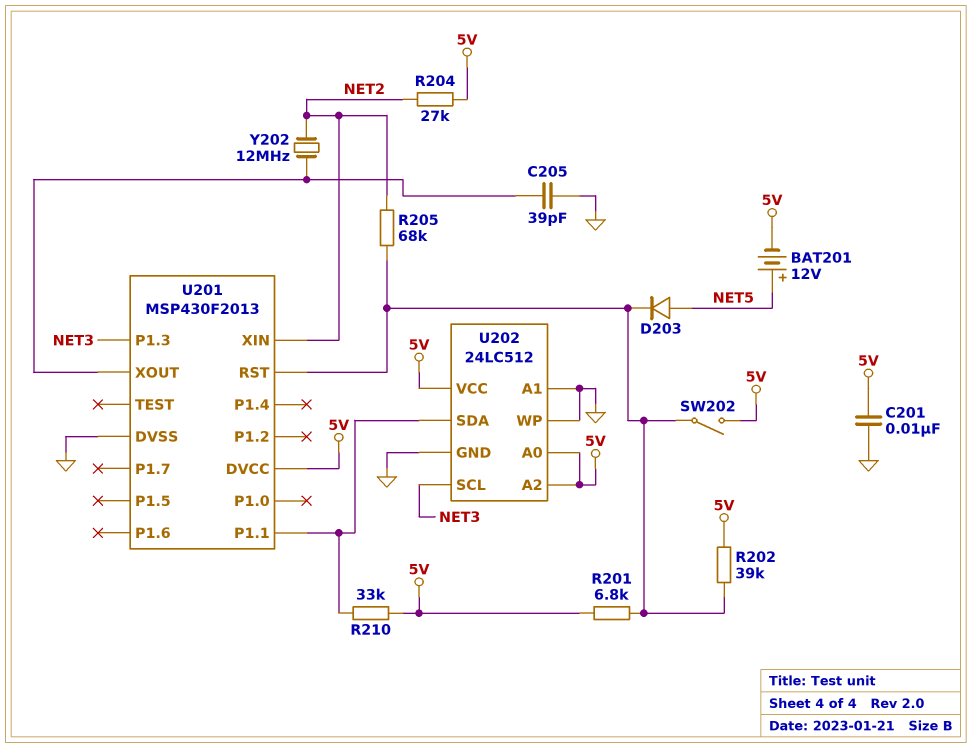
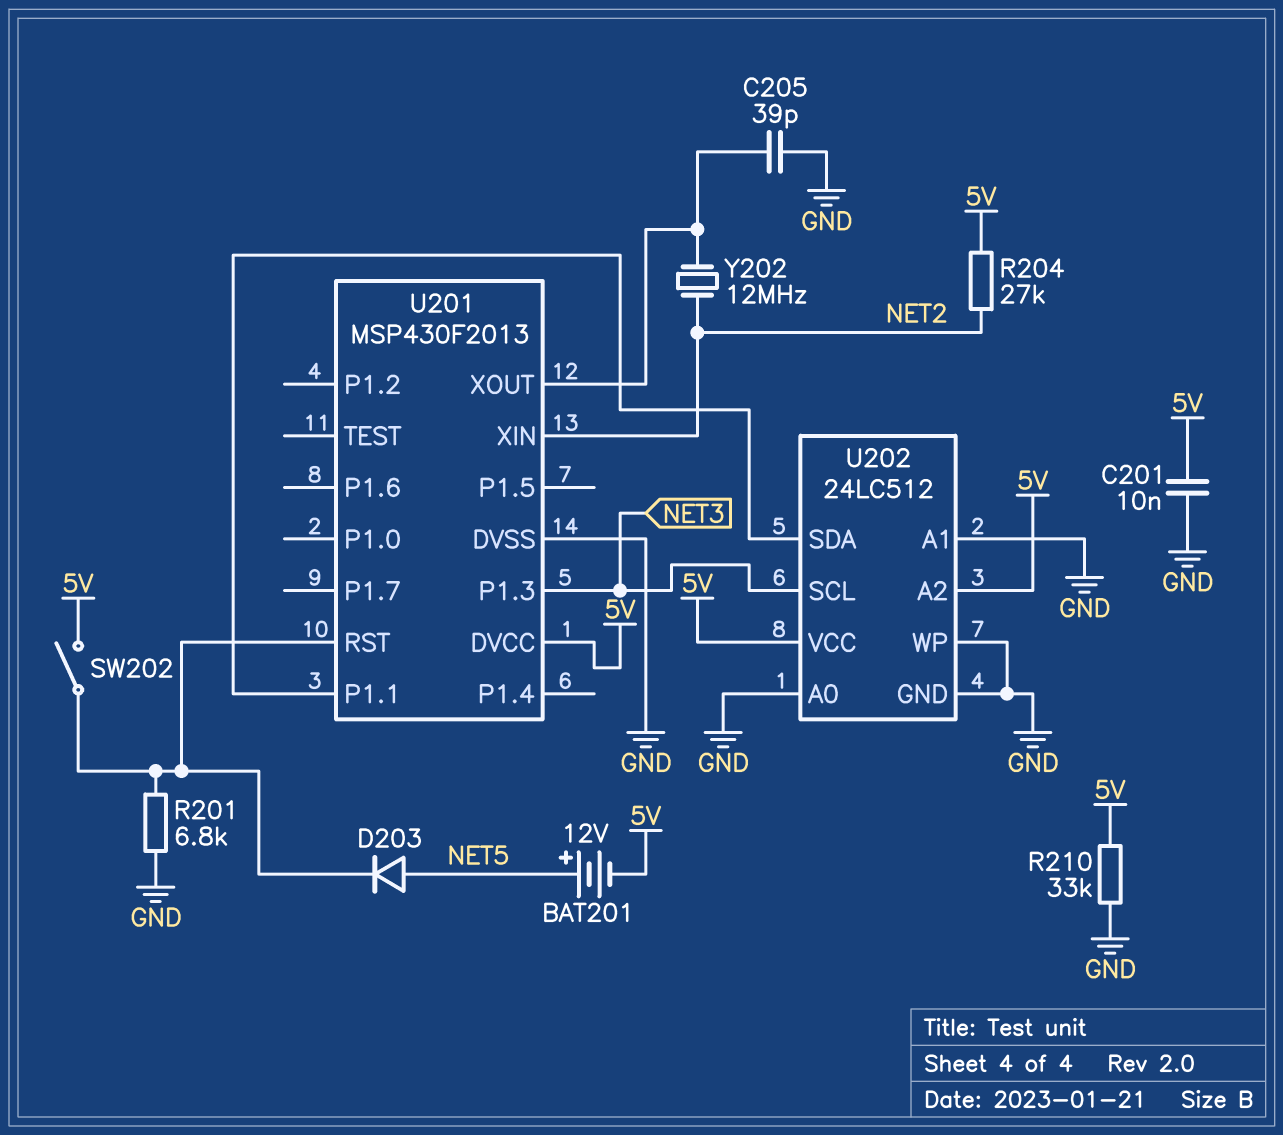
R201: 6.8k (5V, U201/RST) -> 6.8k (GND, U201/RST)
R202: 39k (5V, U201/RST) -> none
R205: 68k (NET2, U201/RST) -> none
R210: 33k (5V, U201/P1.1) -> 33k (5V, GND)
U202 pin A0: 5V -> GND

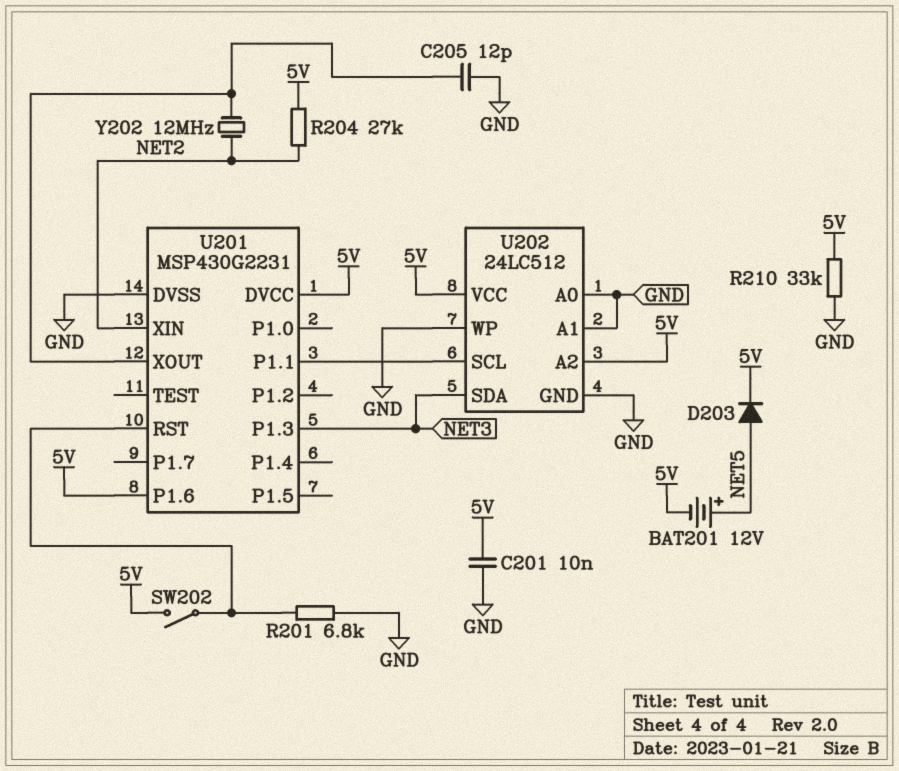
C205: 39pF (GND, U201/XOUT) -> 12pF (GND, U201/XOUT)
D203: diode (A NET5, K U201/RST) -> diode (A NET5, K 5V)
U201: MSP430F2013 -> MSP430G2231
U201 pin P1.6: none -> 5V
U202 pin SCL: NET3 -> U201/P1.1
U202 pin SDA: U201/P1.1 -> NET3

